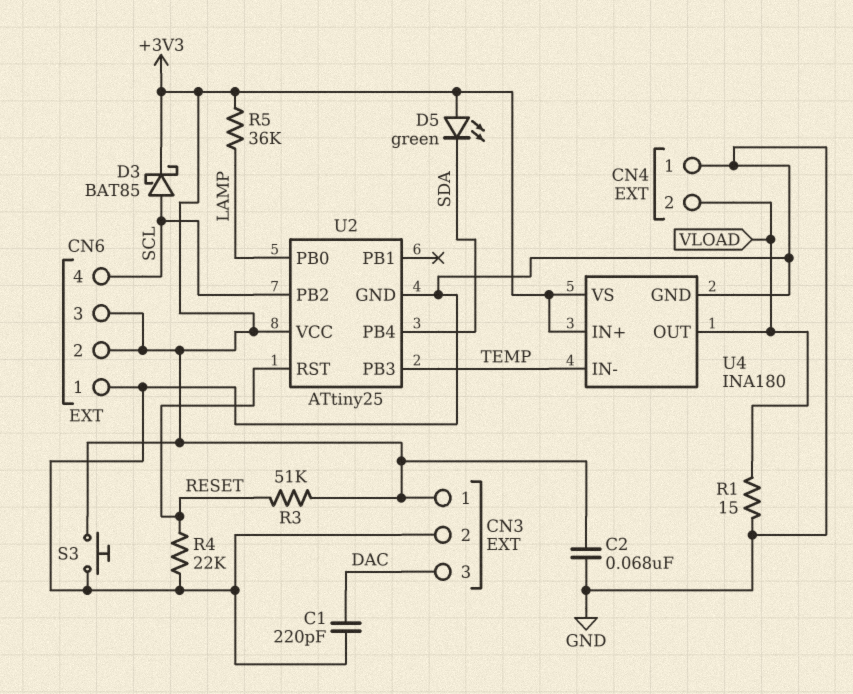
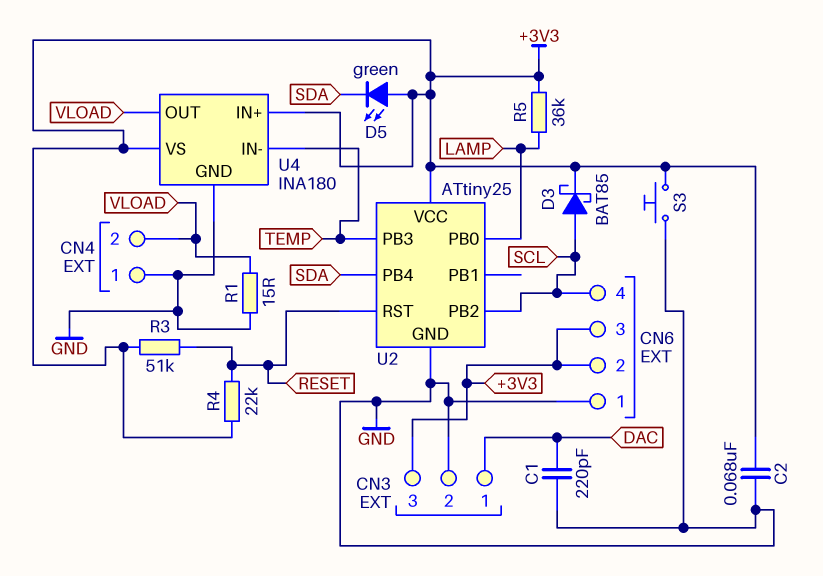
CN3 pin 1: +3V3 -> DAC
CN3 pin 3: DAC -> +3V3
R4: 22k (GND, RESET) -> 22k (+3V3, RESET)

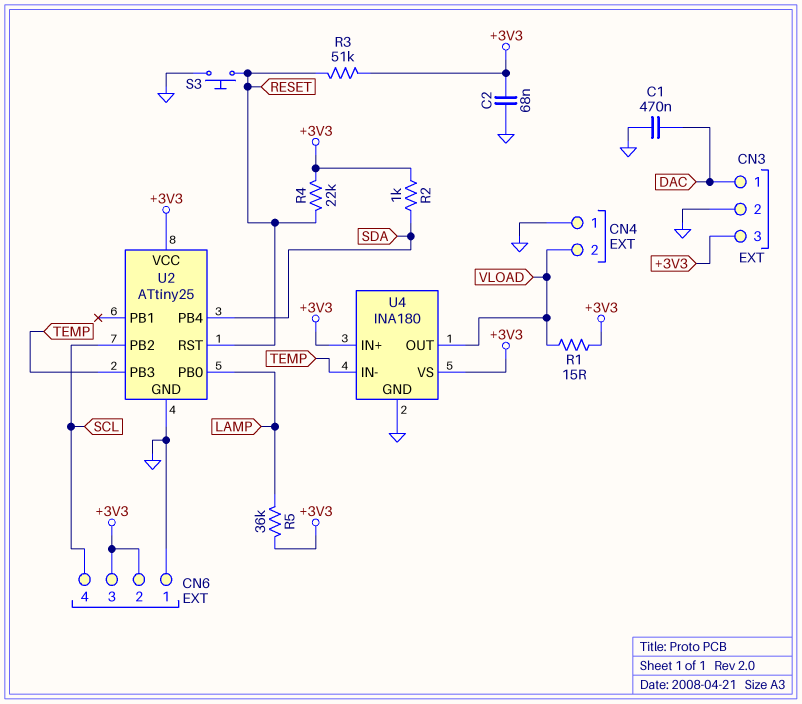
C1: 220pF (DAC, GND) -> 470nF (DAC, GND)
D3: schottky BAT85 (A SCL, K +3V3) -> none
D5: LED green (A +3V3, K SDA) -> none
R1: 15 (GND, VLOAD) -> 15 (+3V3, VLOAD)
R2: none -> 1k (+3V3, SDA)
S3: button (+3V3, GND) -> button (GND, RESET)

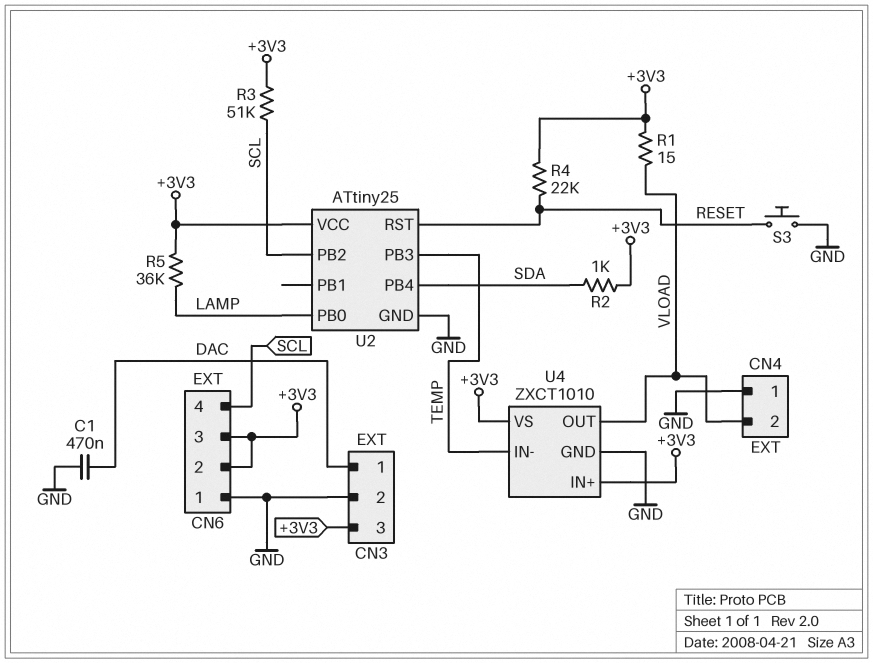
C2: 68nF (+3V3, GND) -> none
R3: 51k (+3V3, RESET) -> 51k (+3V3, SCL)
U4: INA180 -> ZXCT1010

